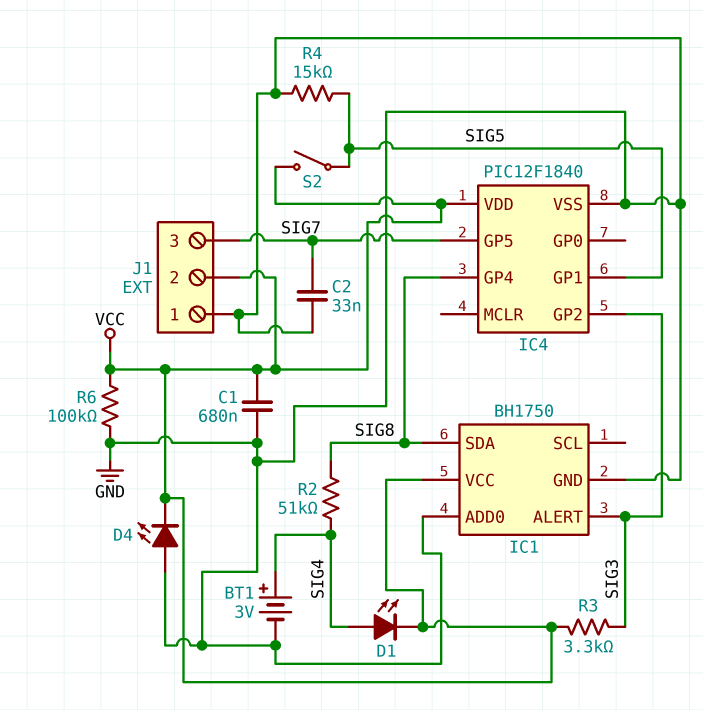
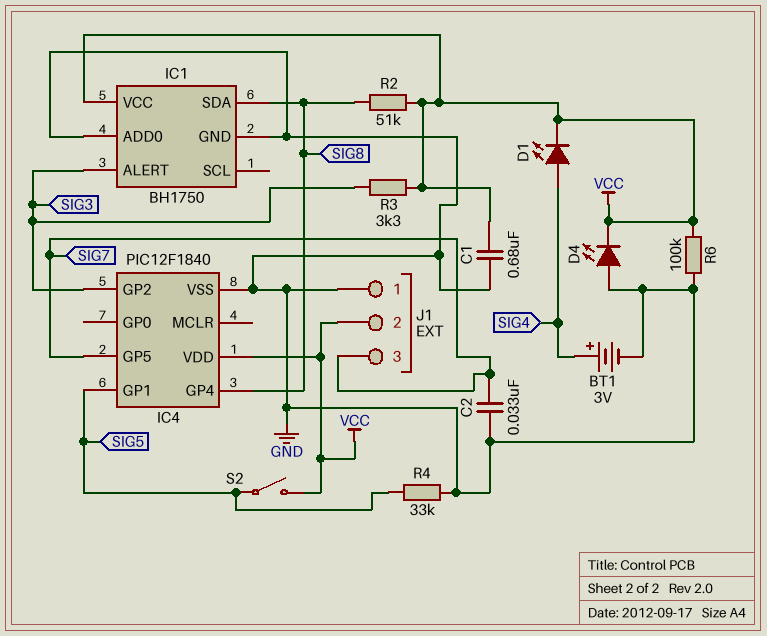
R2: 51k (SIG4, SIG8) -> 51k (SIG8, VCC)
R4: 15k (GND, SIG5) -> 33k (GND, SIG5)

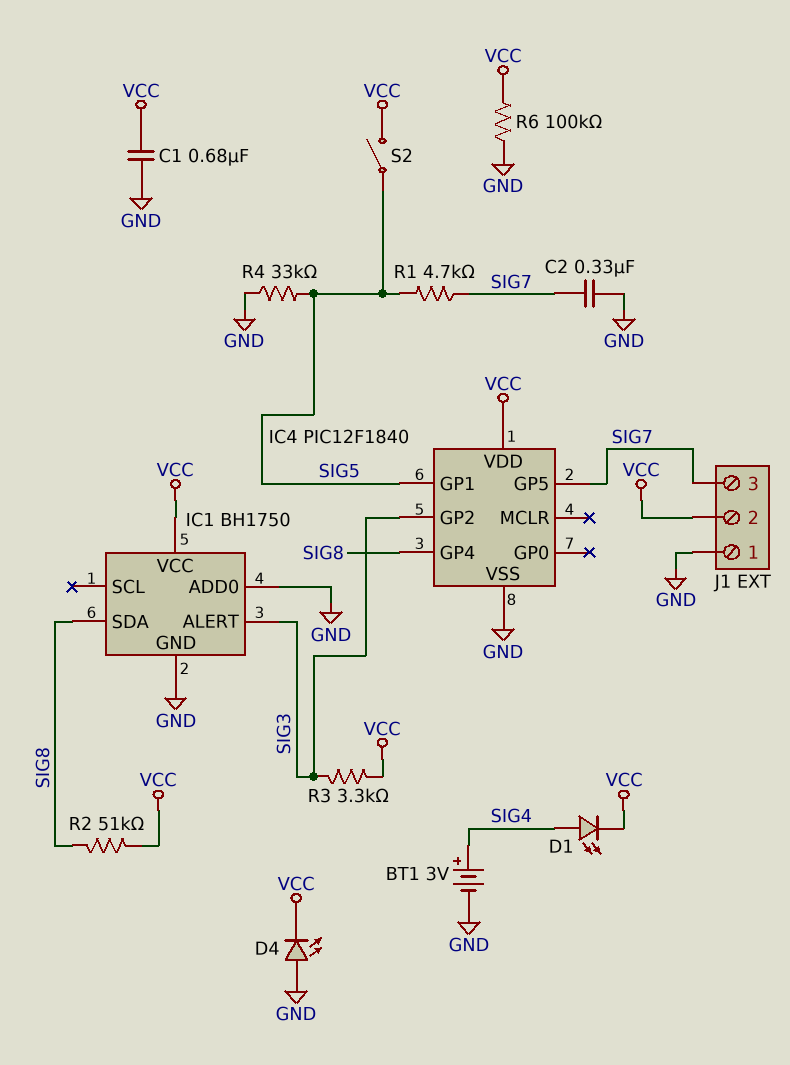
C2: 33nF (GND, SIG7) -> 330nF (GND, SIG7)
R1: none -> 4.7k (SIG5, SIG7)

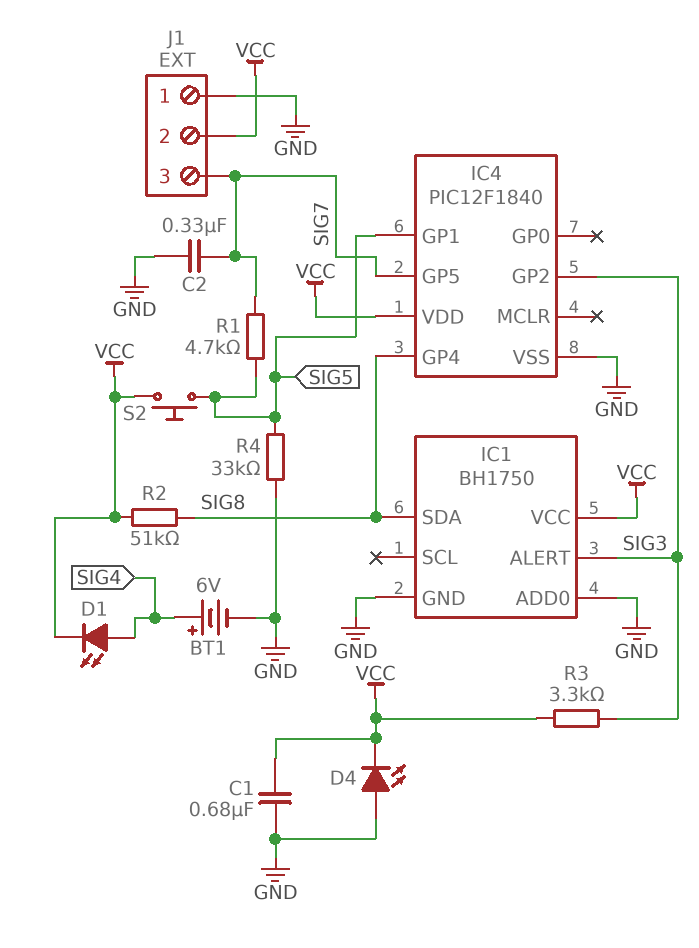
BT1: 3V (plus SIG4, minus GND) -> 6V (plus SIG4, minus GND)
R6: 100k (GND, VCC) -> none
S2: switch (SIG5, VCC) -> button (SIG5, VCC)

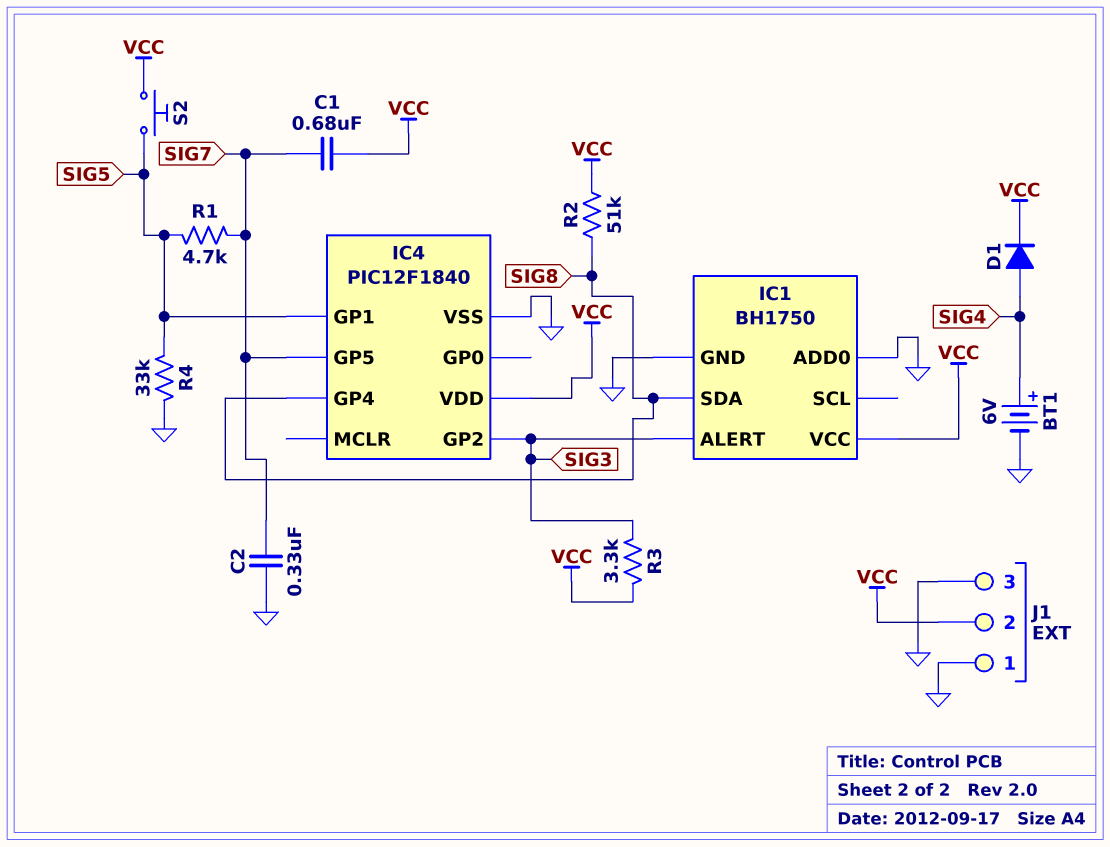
C1: 680nF (GND, VCC) -> 680nF (SIG7, VCC)
D1: LED (A SIG4, K VCC) -> diode (A SIG4, K VCC)
D4: LED (A GND, K VCC) -> none
J1 pin 3: SIG7 -> GND

